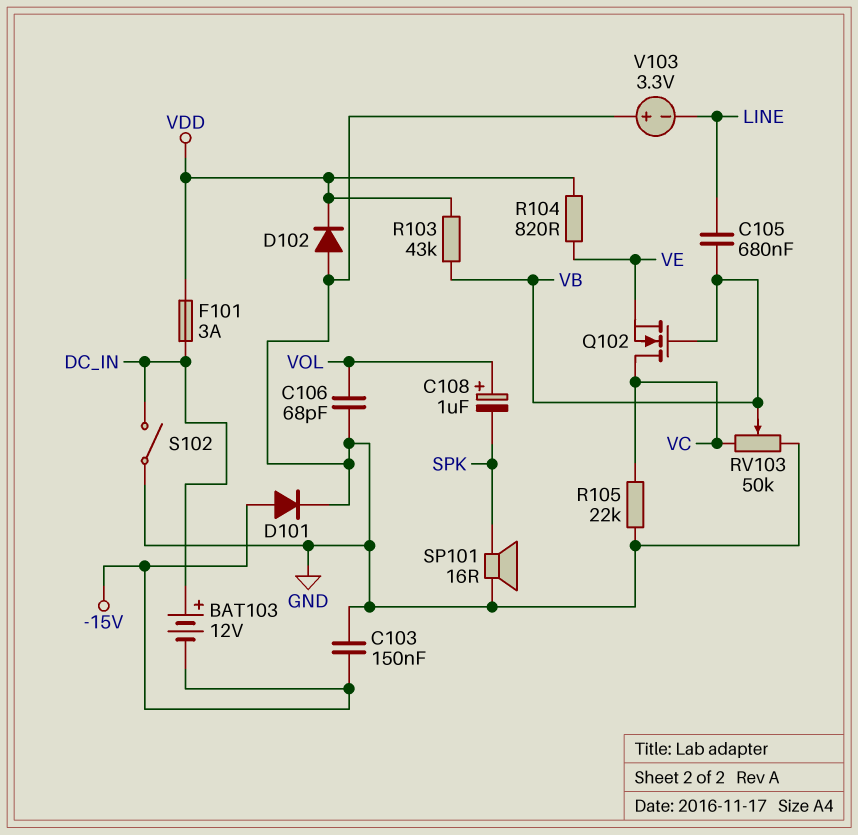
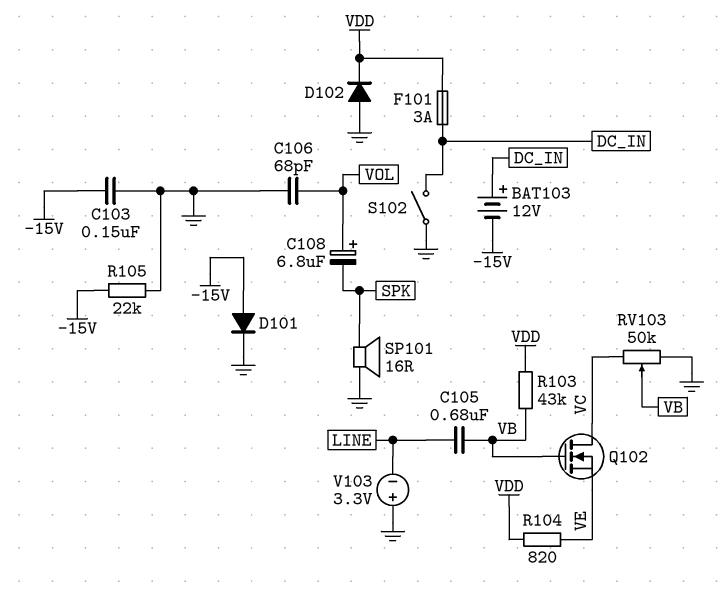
C108: 1uF (plus VOL, minus SPK) -> 6.8uF (plus VOL, minus SPK)
R105: 22k (GND, VC) -> 22k (-15V, GND)

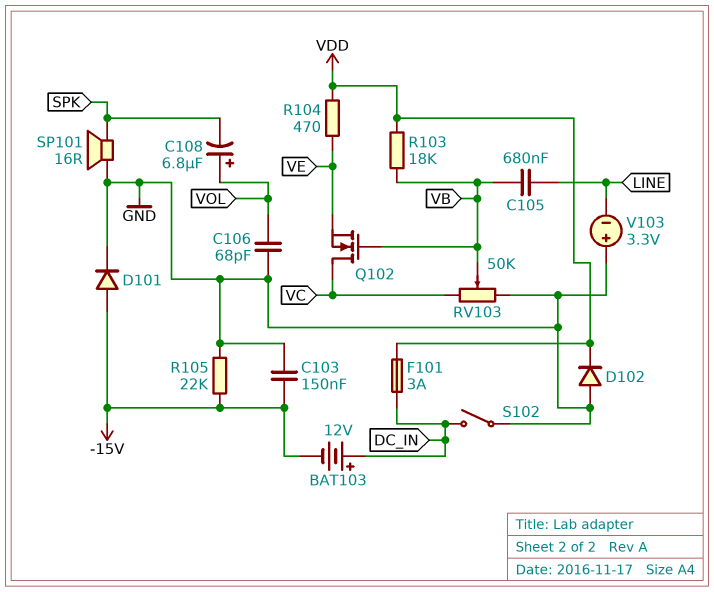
R103: 43k (VB, VDD) -> 18k (VB, VDD)
R104: 820 (VDD, VE) -> 470 (VDD, VE)

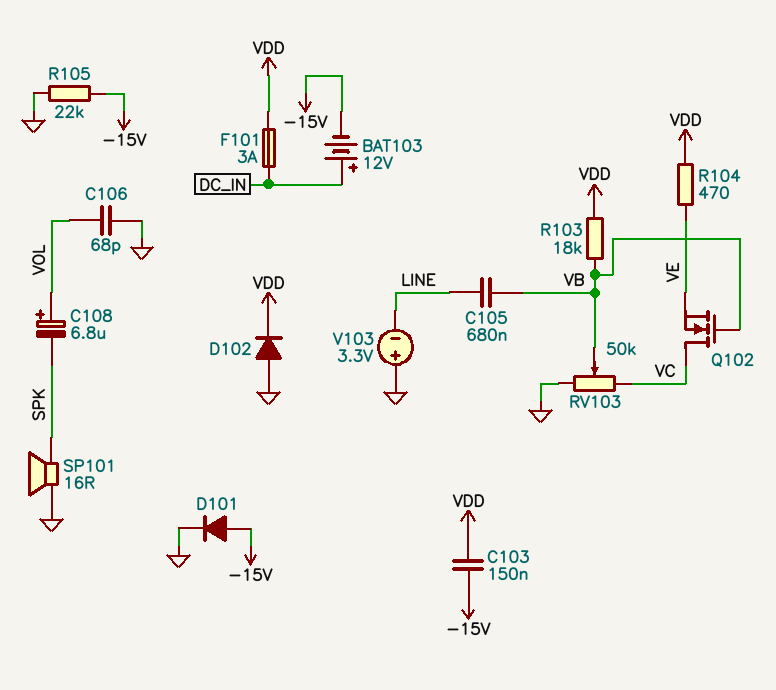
C103: 150nF (-15V, GND) -> 150nF (-15V, VDD)
S102: switch (DC_IN, GND) -> none

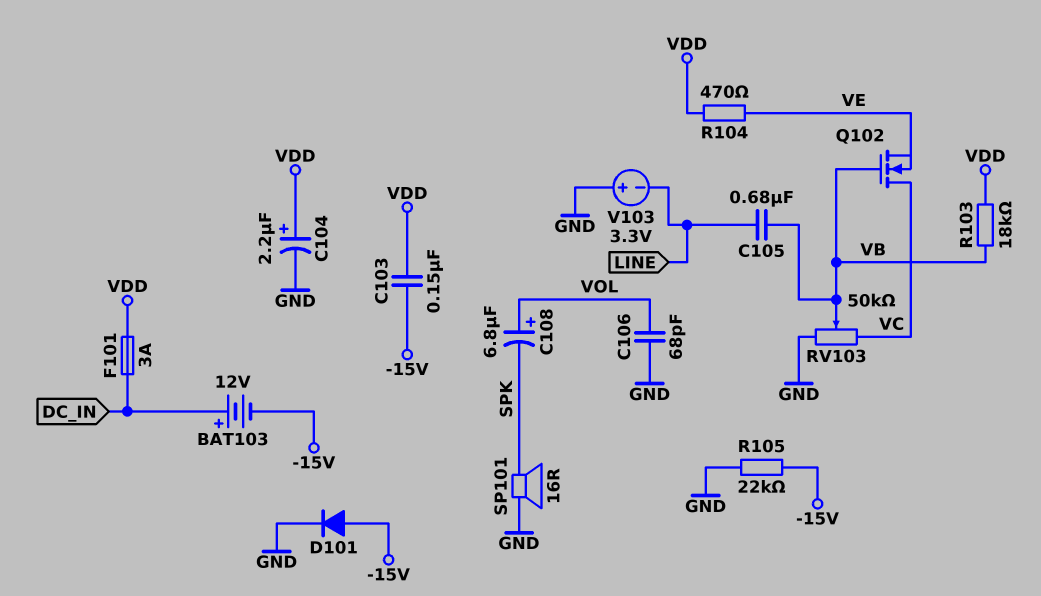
C104: none -> 2.2uF (plus VDD, minus GND)
D102: diode (A GND, K VDD) -> none

